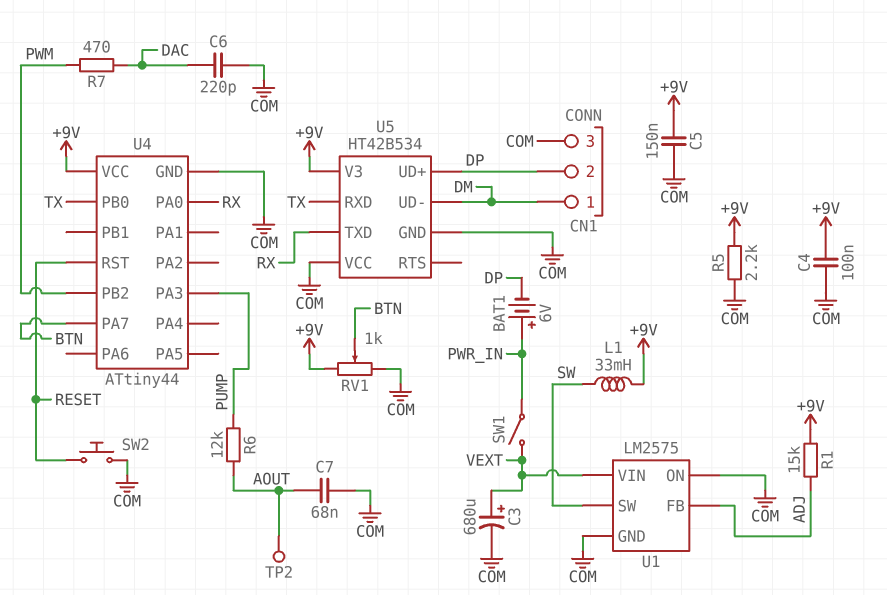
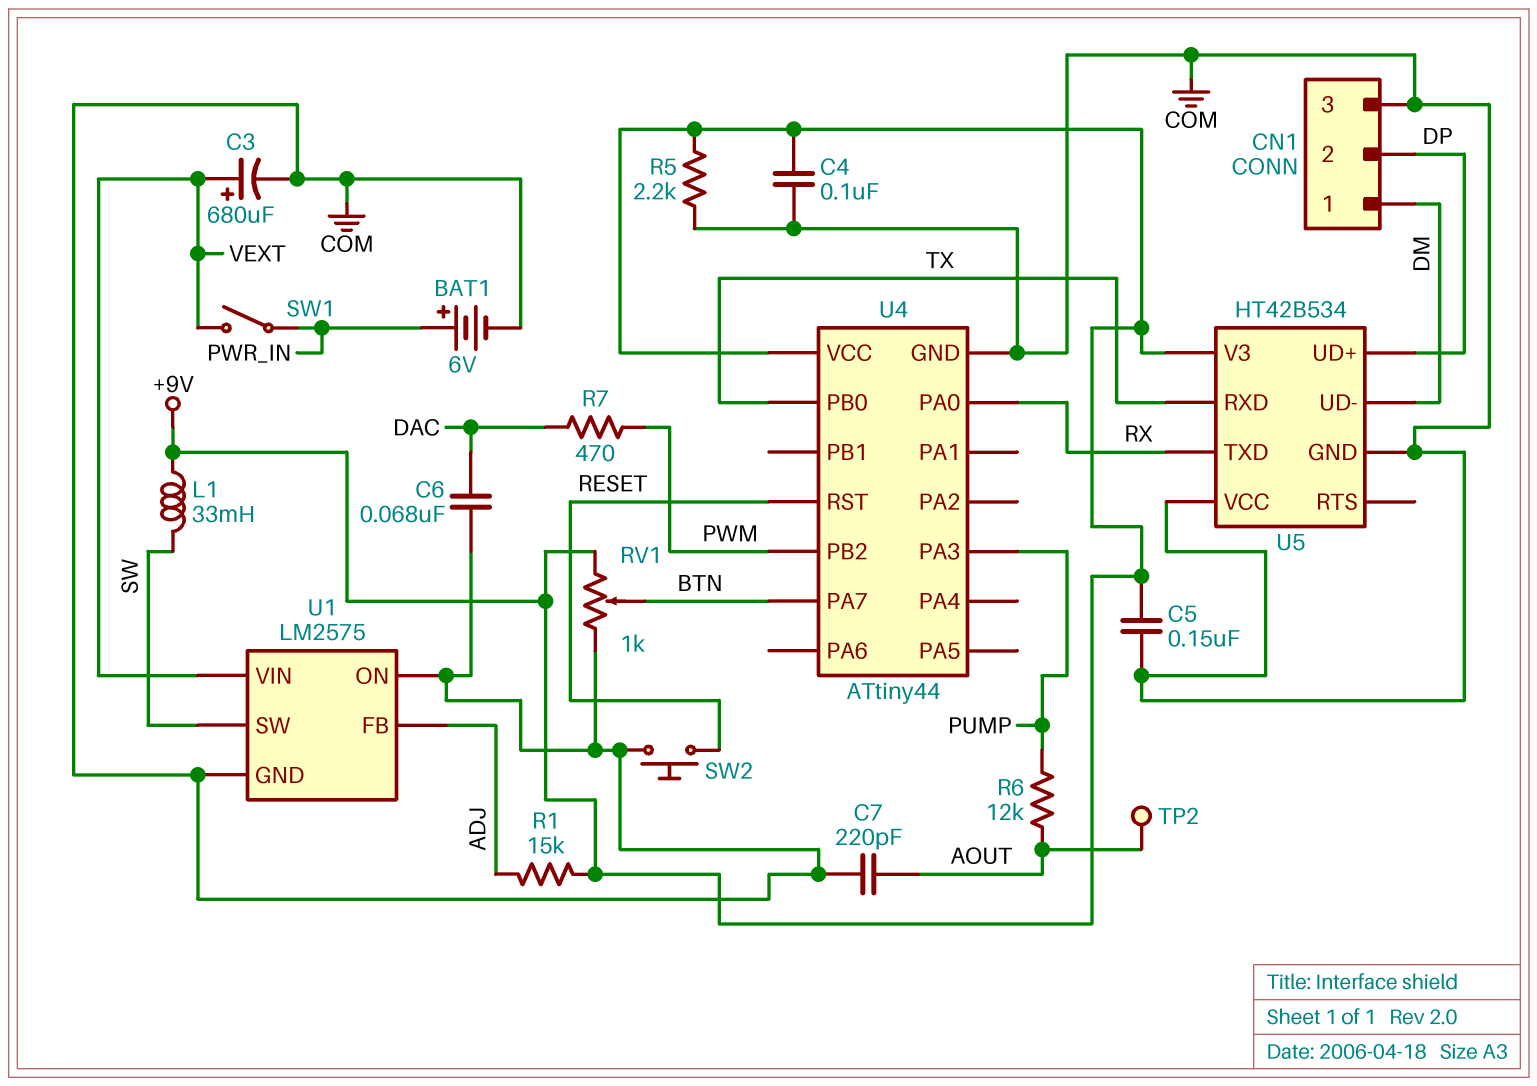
BAT1: 6V (plus PWR_IN, minus DP) -> 6V (plus PWR_IN, minus COM)
C6: 220pF (COM, DAC) -> 68nF (COM, DAC)
C7: 68nF (AOUT, COM) -> 220pF (AOUT, COM)

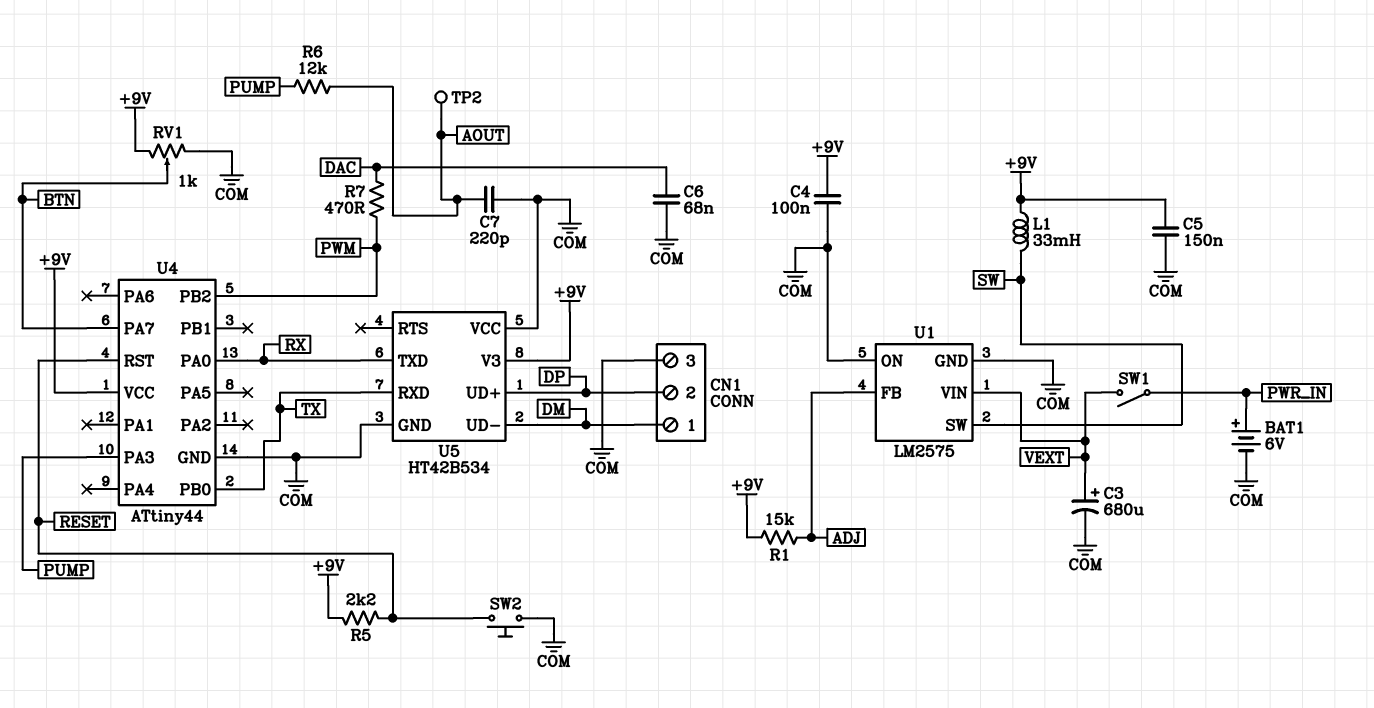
R5: 2.2k (+9V, COM) -> 2.2k (+9V, RESET)

